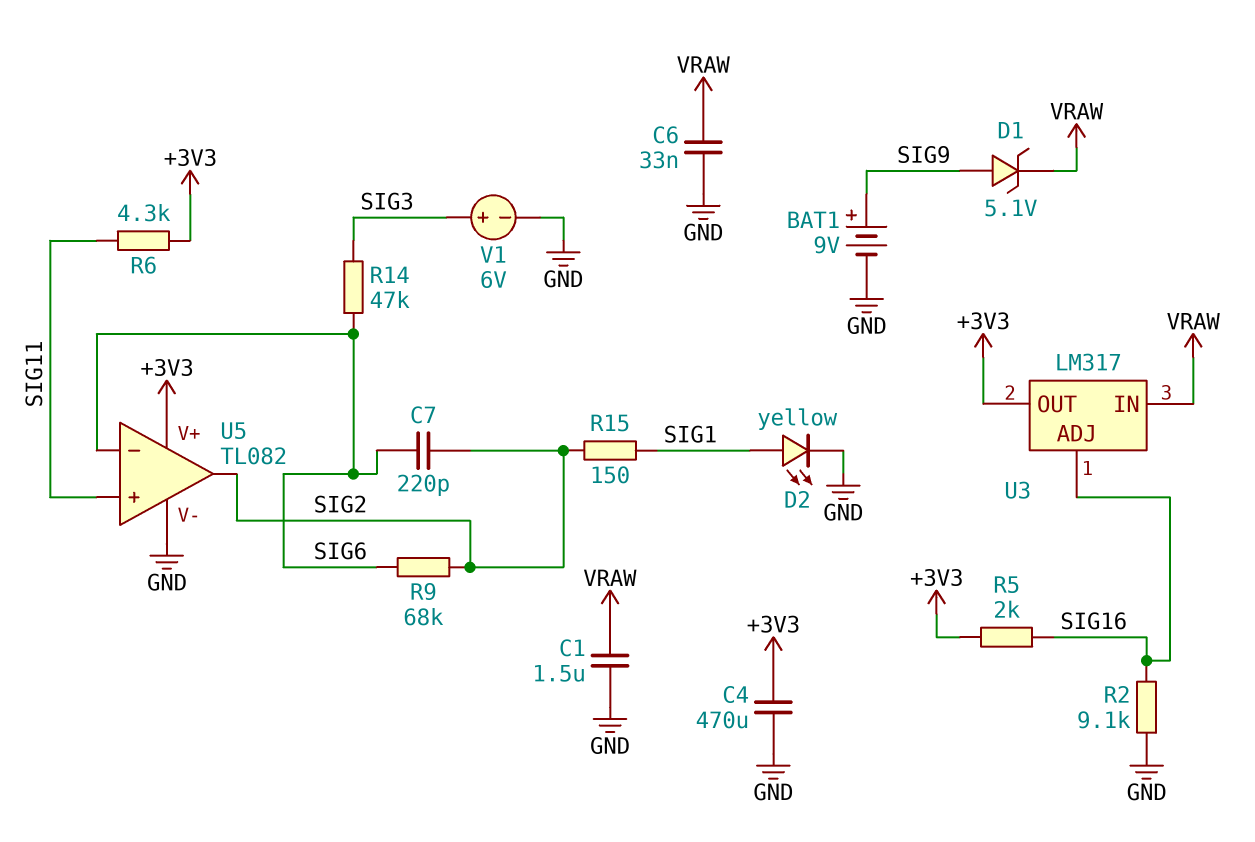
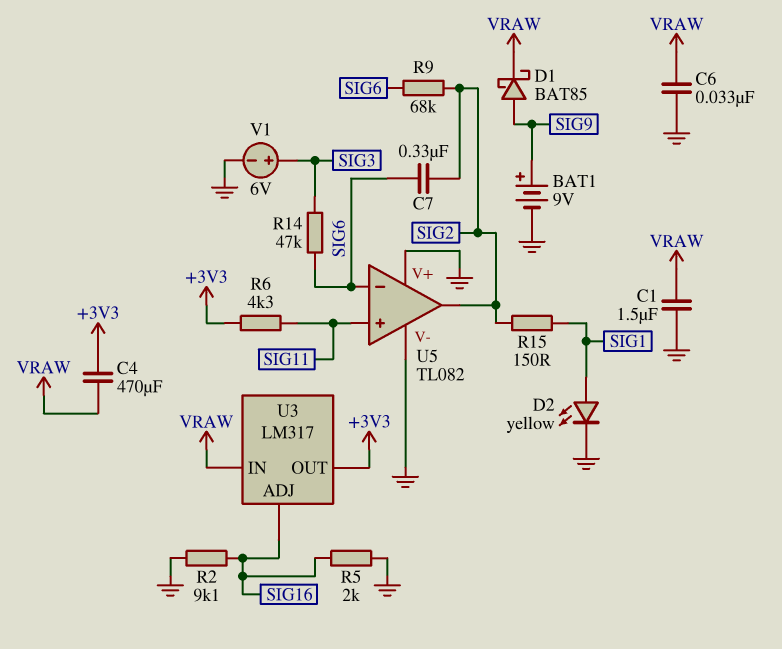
C4: 470uF (+3V3, GND) -> 470uF (+3V3, VRAW)
C7: 220pF (SIG2, SIG6) -> 330nF (SIG2, SIG6)
D1: zener 5.1V (A SIG9, K VRAW) -> schottky BAT85 (A SIG9, K VRAW)
R5: 2k (+3V3, SIG16) -> 2k (GND, SIG16)
U5 pin V+: +3V3 -> GND

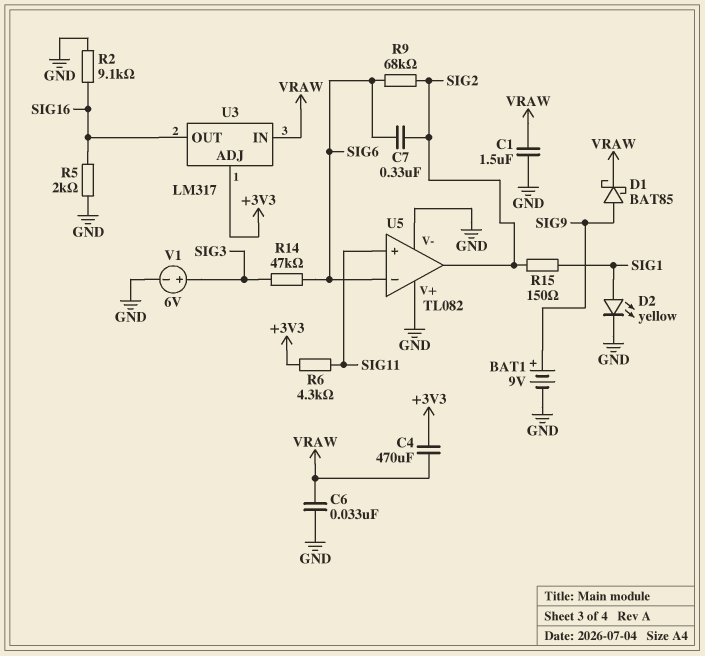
U3 pin ADJ: SIG16 -> +3V3
U3 pin OUT: +3V3 -> SIG16

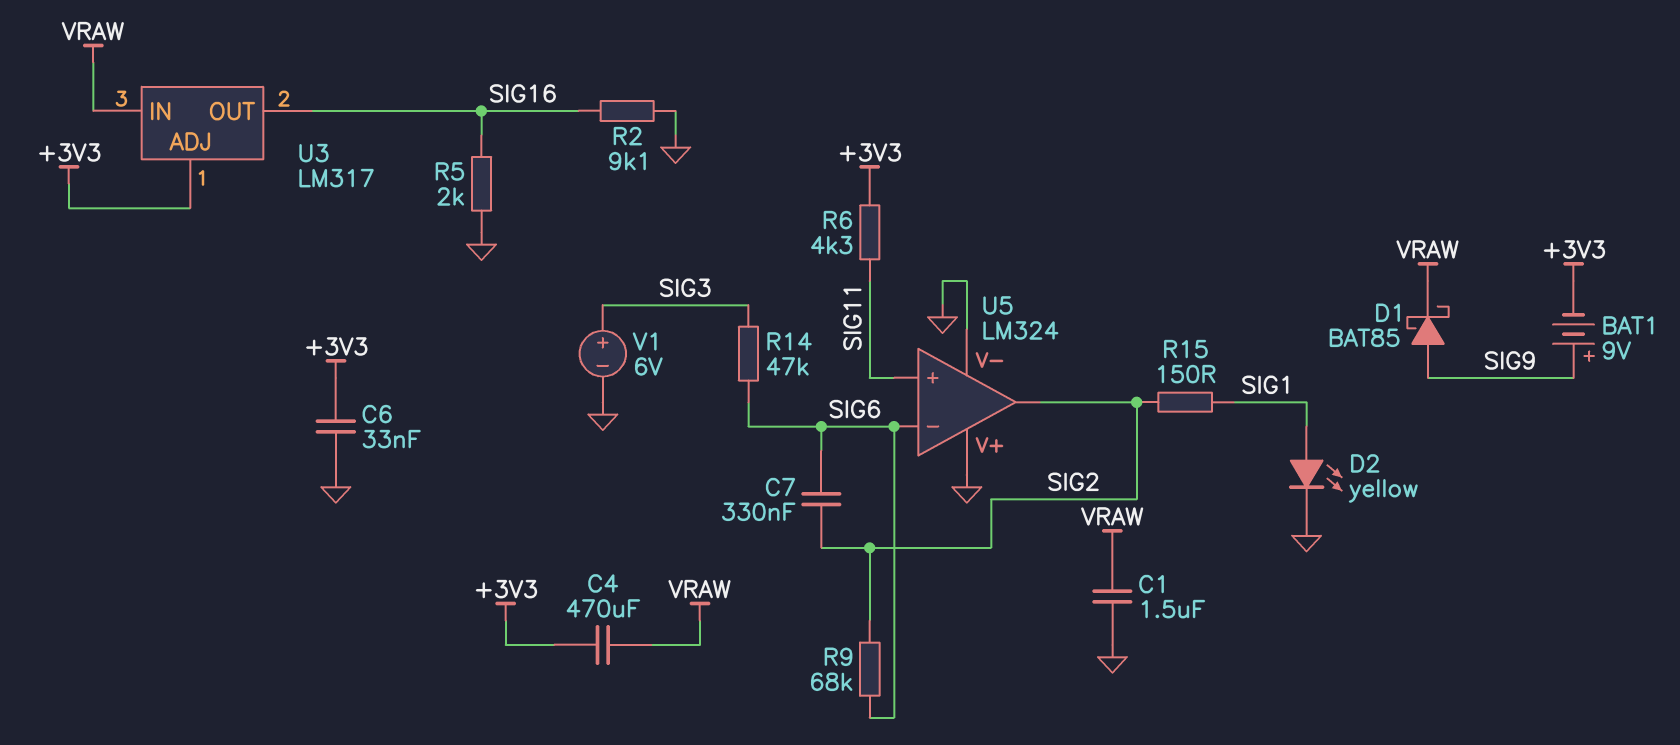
BAT1: 9V (plus SIG9, minus GND) -> 9V (plus SIG9, minus +3V3)
C6: 33nF (GND, VRAW) -> 33nF (+3V3, GND)
U5: TL082 -> LM324

